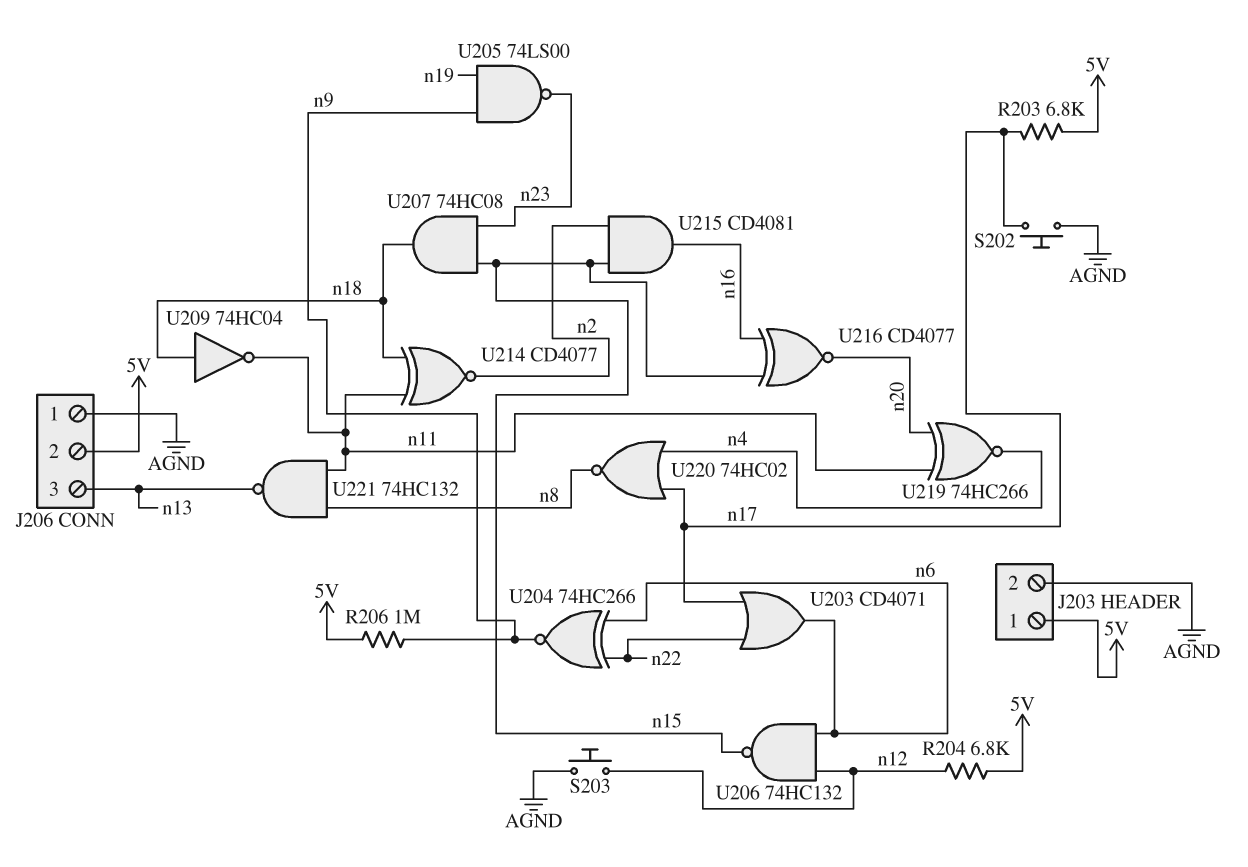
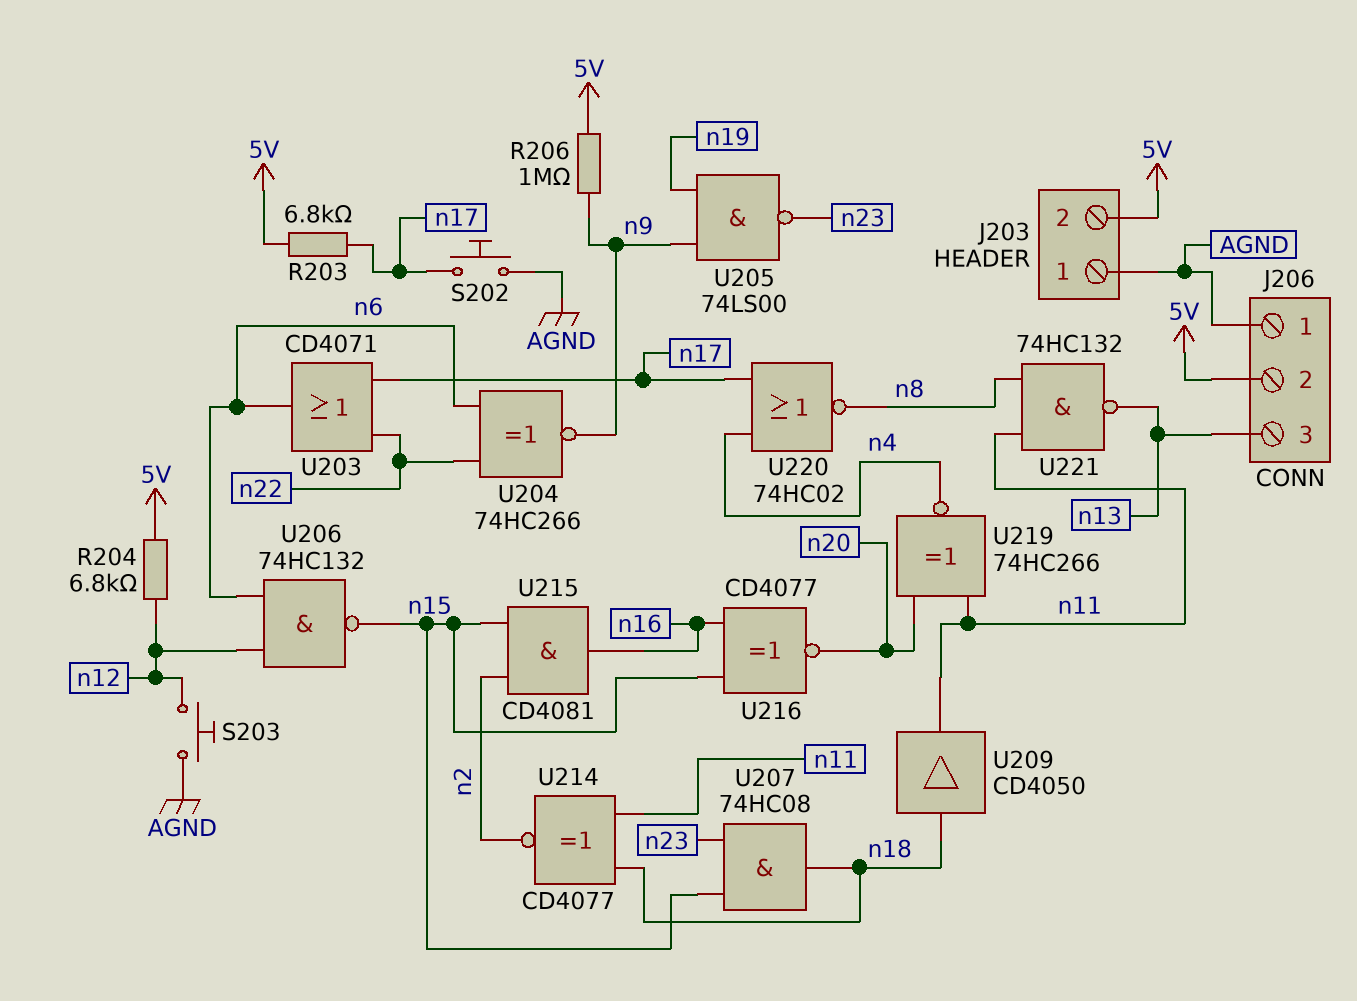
J203 pin 1: 5V -> AGND
J203 pin 2: AGND -> 5V
U209: NOT 74HC04 (in n18, out n11) -> buffer CD4050 (in n18, out n11)

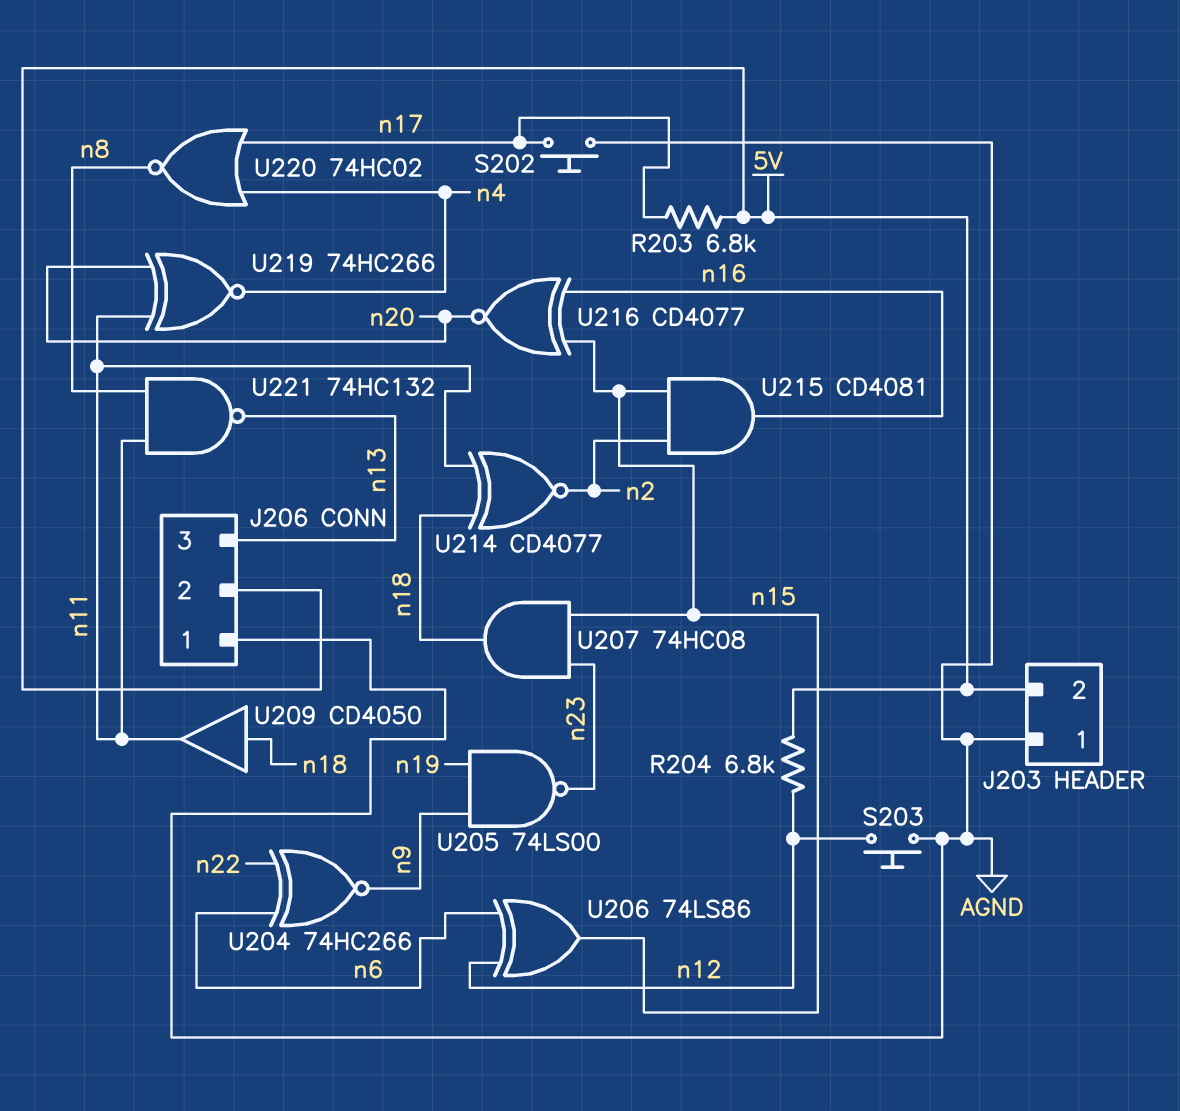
R206: 1M (5V, n9) -> none
U203: OR CD4071 (in n17, in n22, out n6) -> none
U206: NAND 74HC132 (in n6, in n12, out n15) -> XOR 74LS86 (in n6, in n12, out n15)

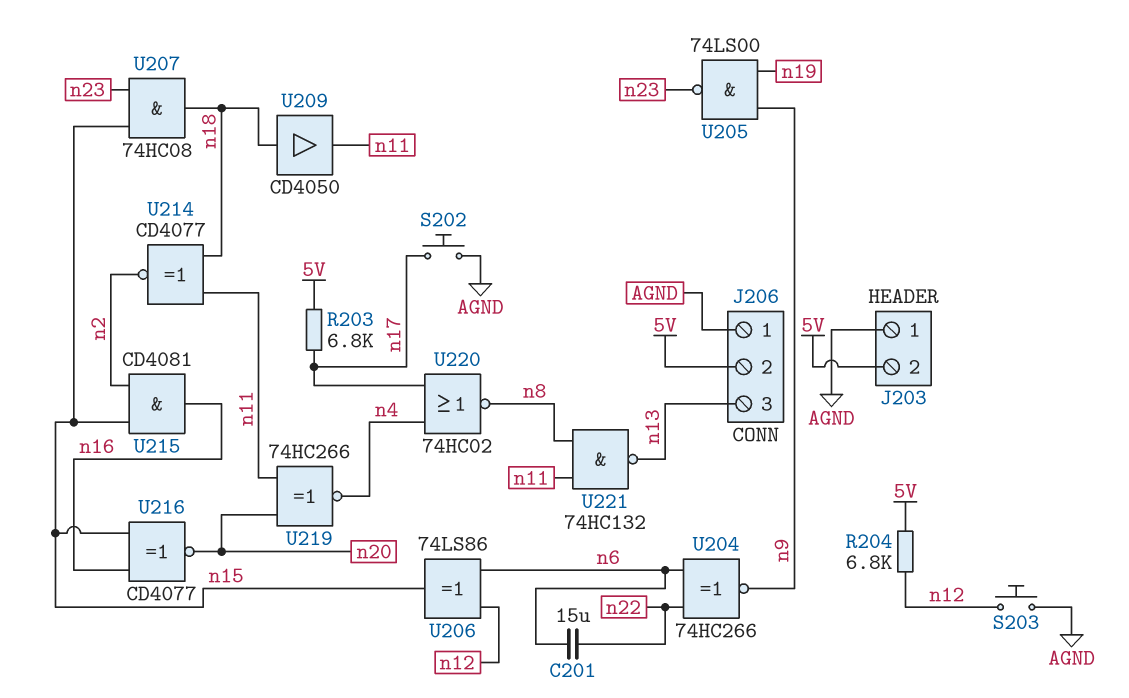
C201: none -> 15uF (n6, n22)

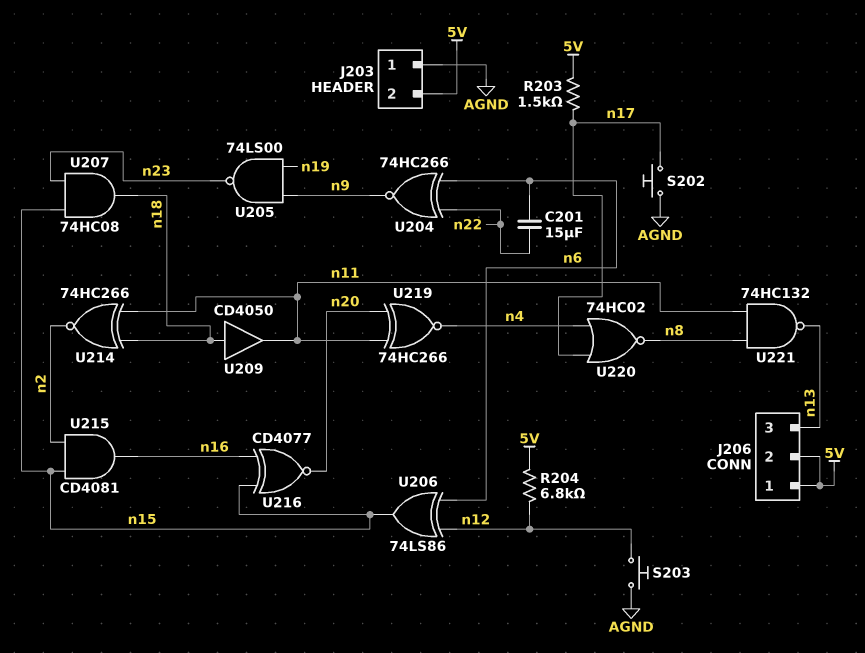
J206 pin 1: AGND -> 5V
R203: 6.8k (5V, n17) -> 1.5k (5V, n17)
U214: XNOR CD4077 (in n11, in n18, out n2) -> XNOR 74HC266 (in n11, in n18, out n2)

